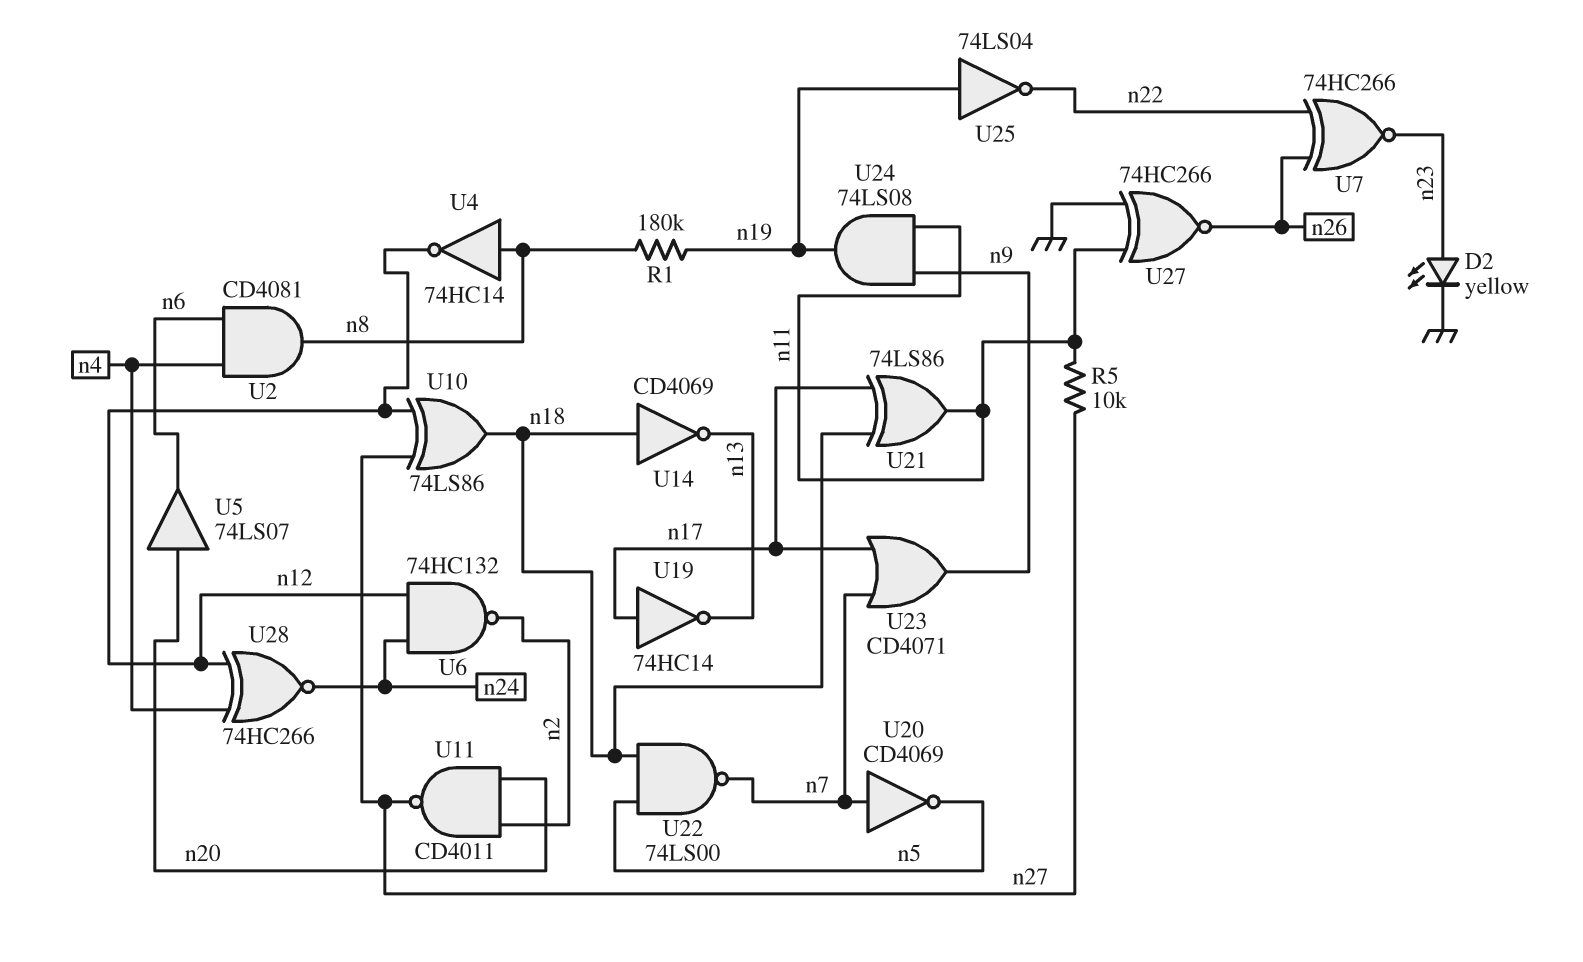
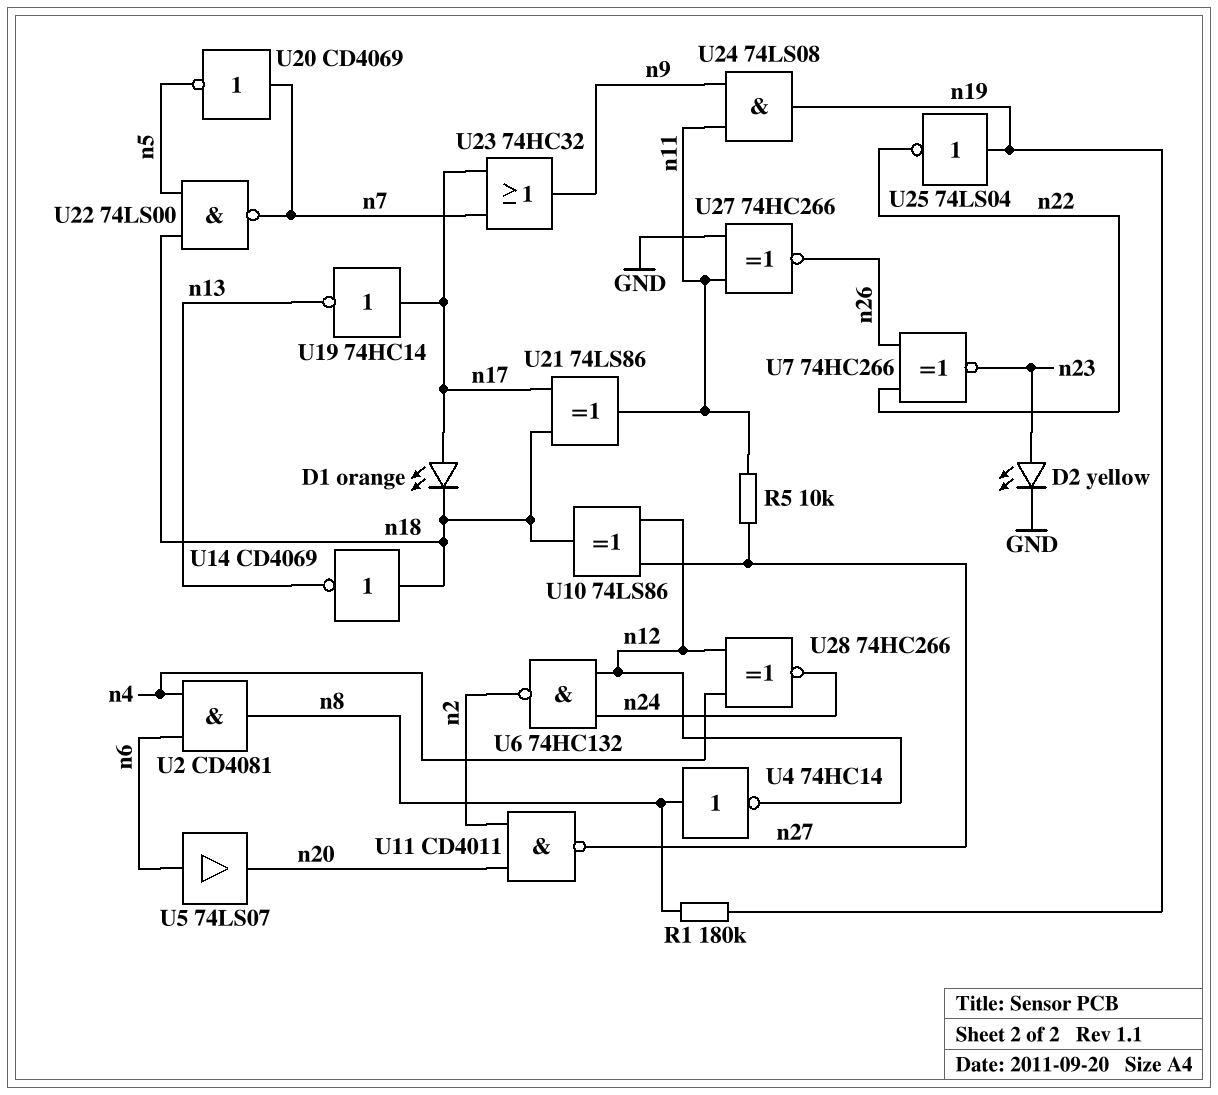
D1: none -> LED orange (A n17, K n18)
U5: buffer 74LS07 (in n20, out n6) -> buffer 74LS07 (in n6, out n20)
U23: OR CD4071 (in n7, in n17, out n9) -> OR 74HC32 (in n7, in n17, out n9)

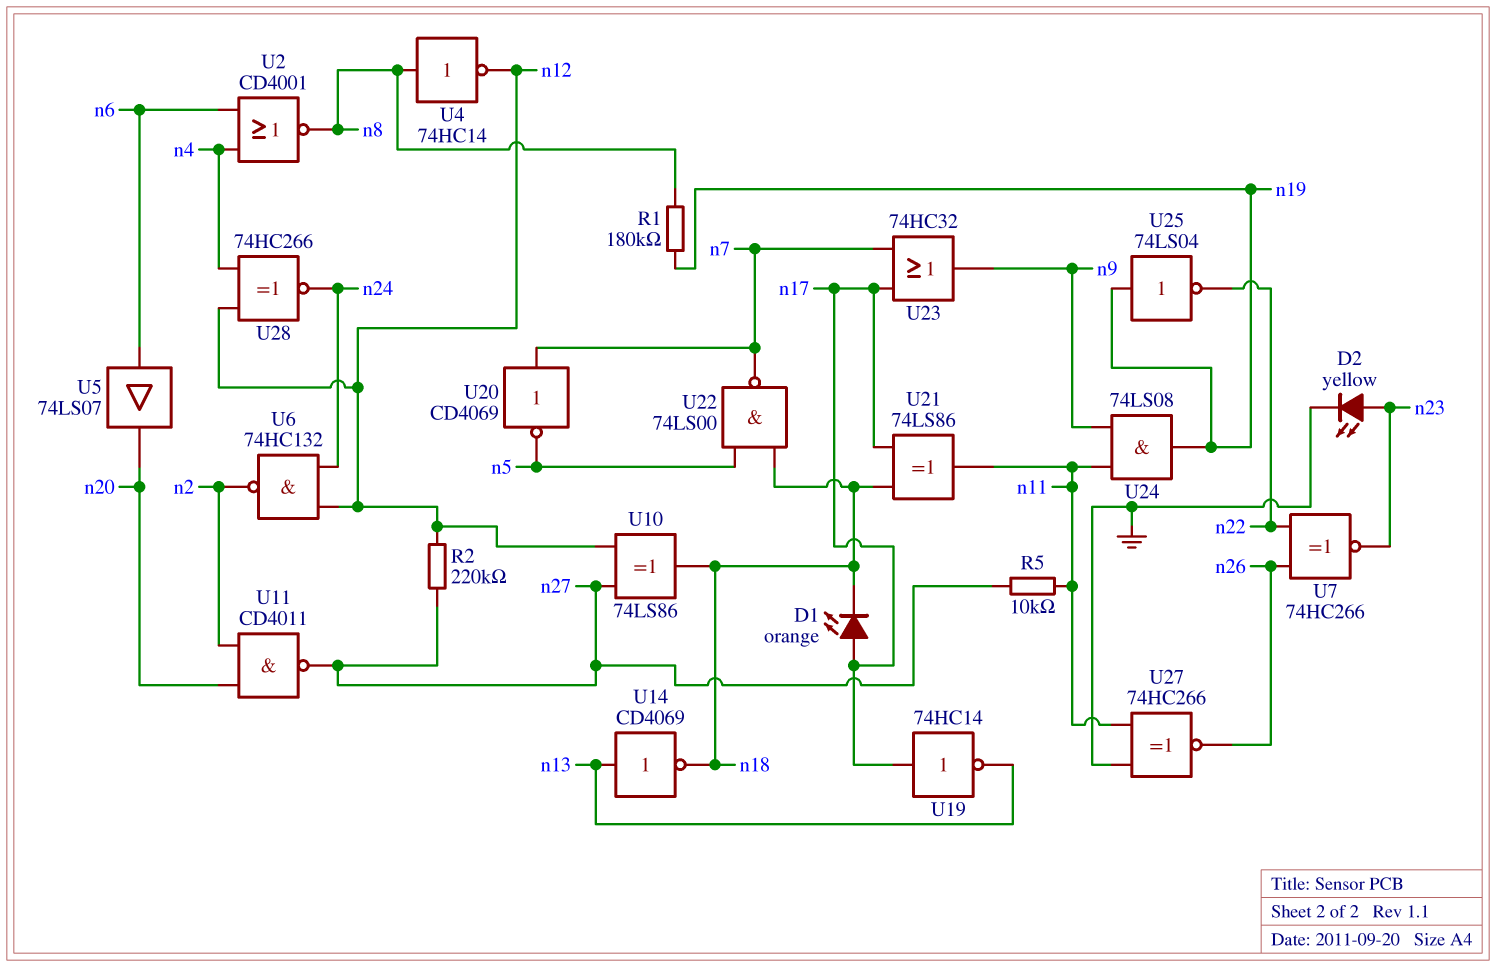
R2: none -> 220k (n12, n27)
U2: AND CD4081 (in n4, in n6, out n8) -> NOR CD4001 (in n4, in n6, out n8)
U14: NOT CD4069 (in n18, out n13) -> NOT CD4069 (in n13, out n18)

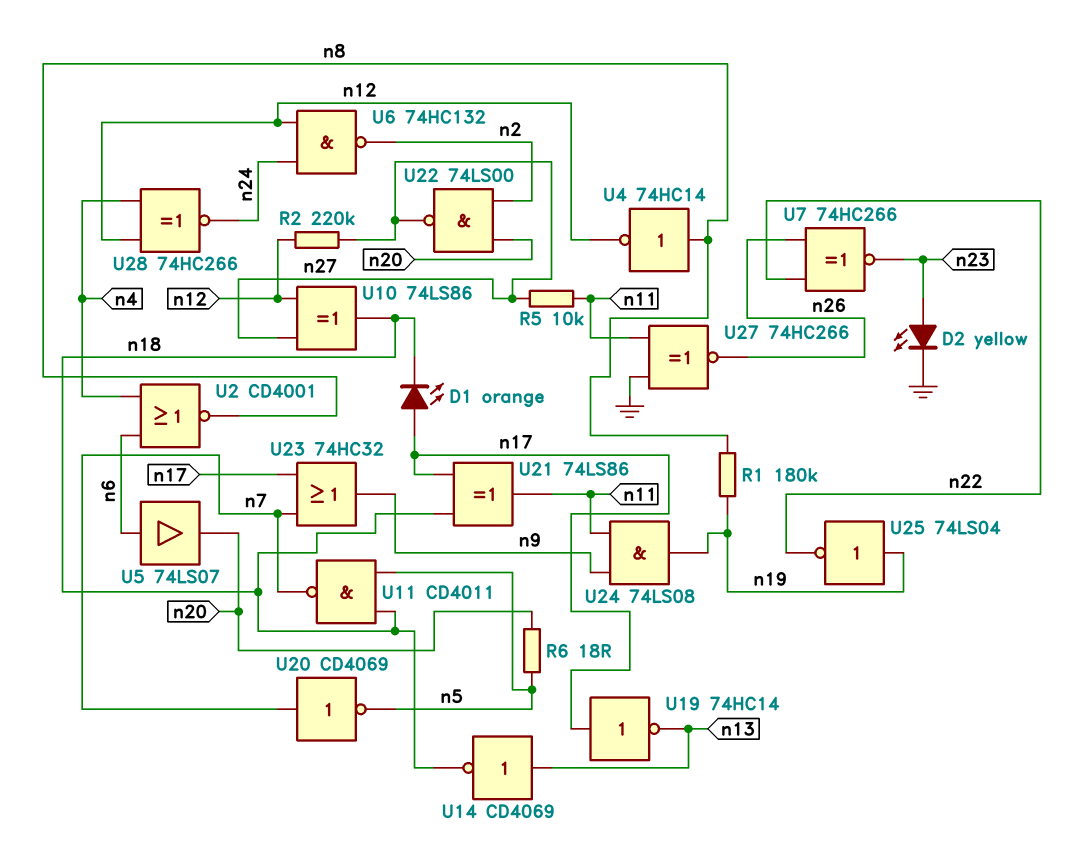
R6: none -> 18 (n5, n20)
U11: NAND CD4011 (in n2, in n20, out n27) -> NAND CD4011 (in n5, in n18, out n7)
U22: NAND 74LS00 (in n5, in n18, out n7) -> NAND 74LS00 (in n2, in n20, out n27)

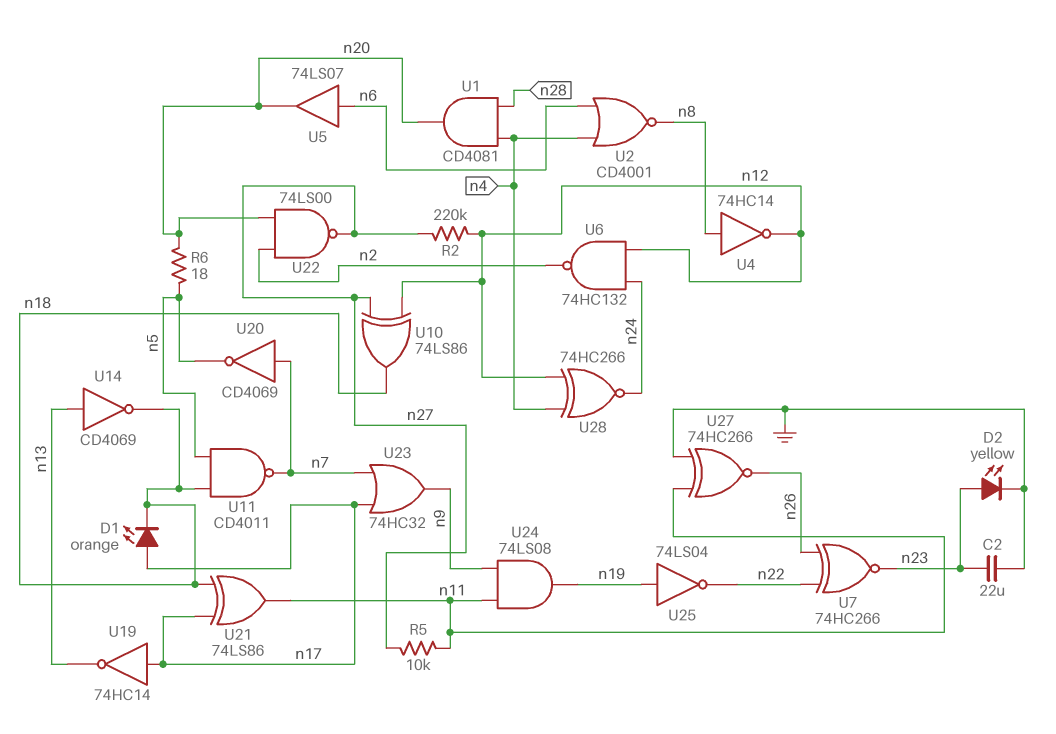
C2: none -> 22uF (GND, n23)
R1: 180k (n8, n19) -> none
U1: none -> AND CD4081 (in n4, in n28, out n20)

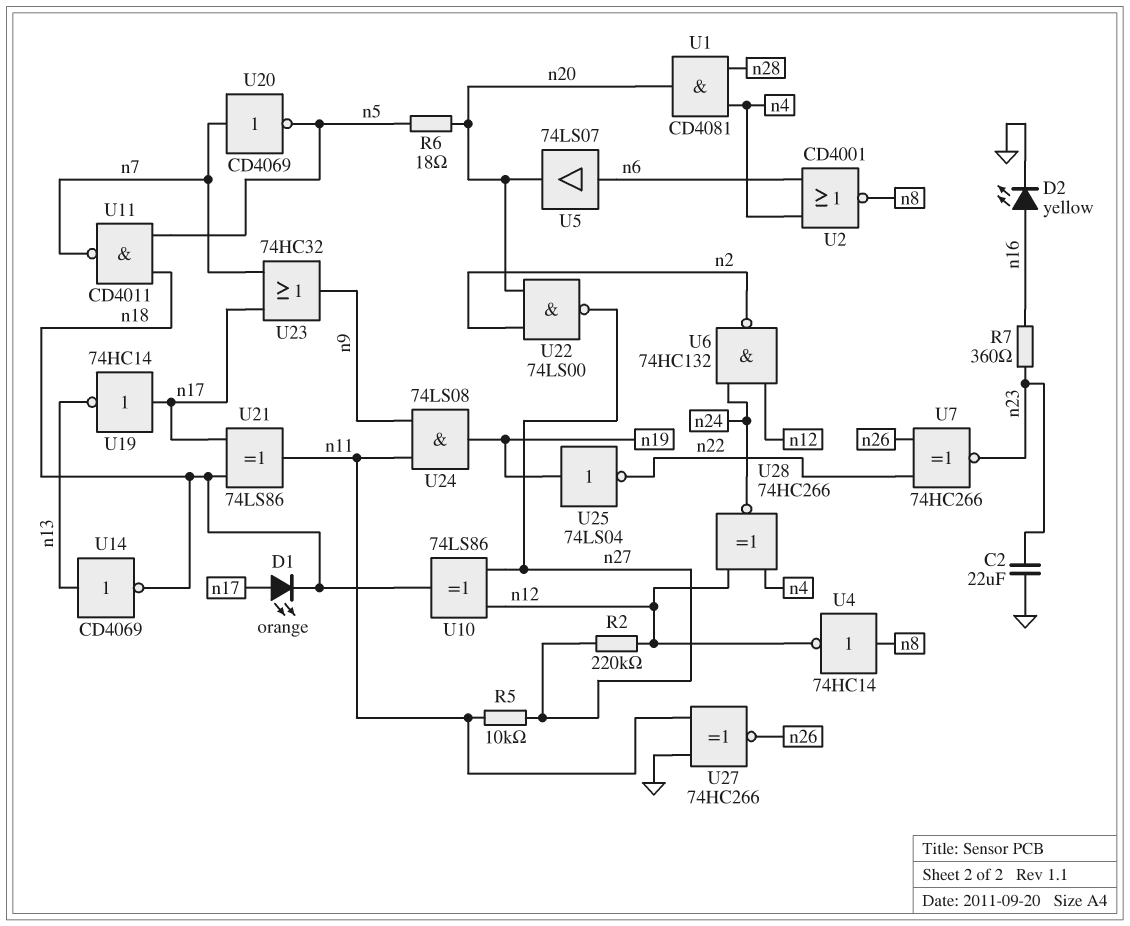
D2: LED yellow (A n23, K GND) -> LED yellow (A n16, K GND)
R7: none -> 360 (n16, n23)

